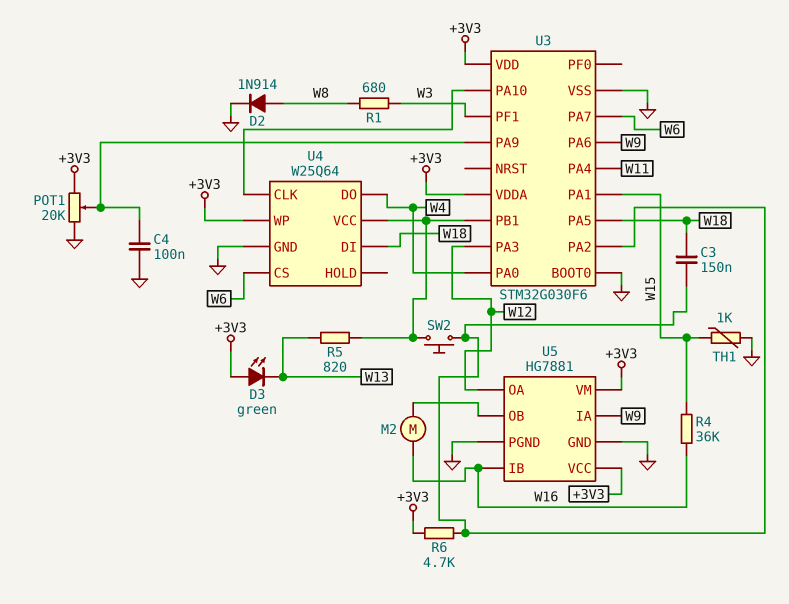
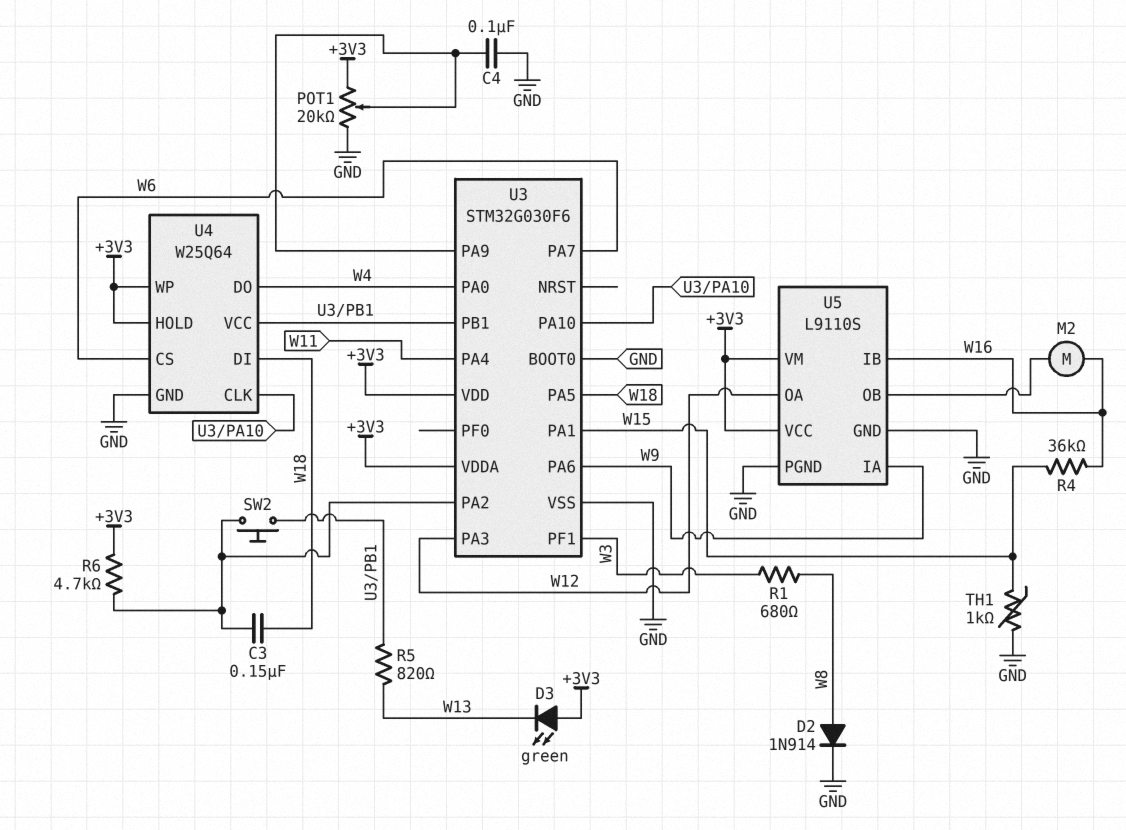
U4 pin HOLD: none -> +3V3
U5: HG7881 -> L9110S

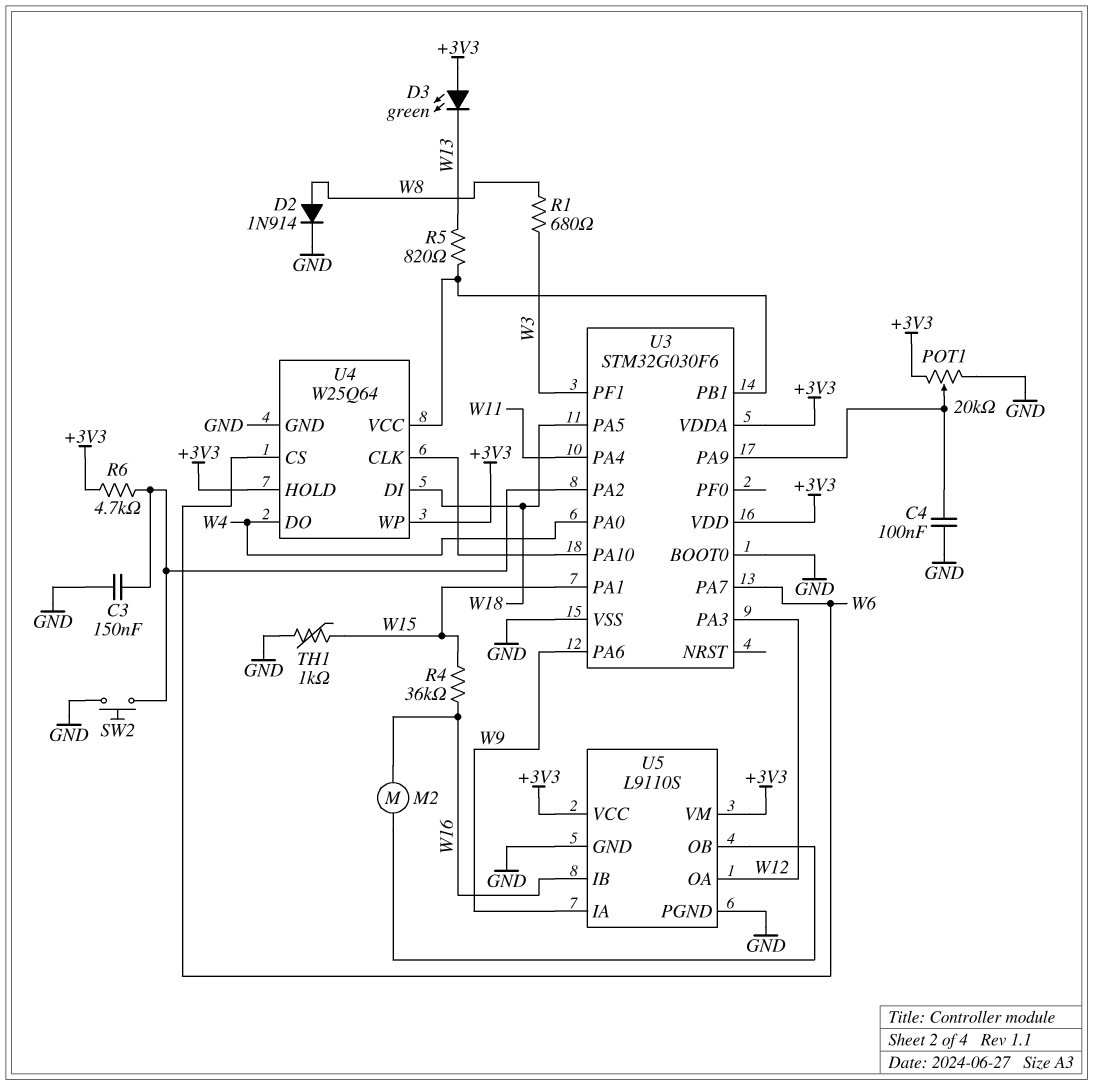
C3: 150nF (U3/PA2, W18) -> 150nF (GND, U3/PA2)
SW2: button (U3/PA2, U3/PB1) -> button (GND, U3/PA2)

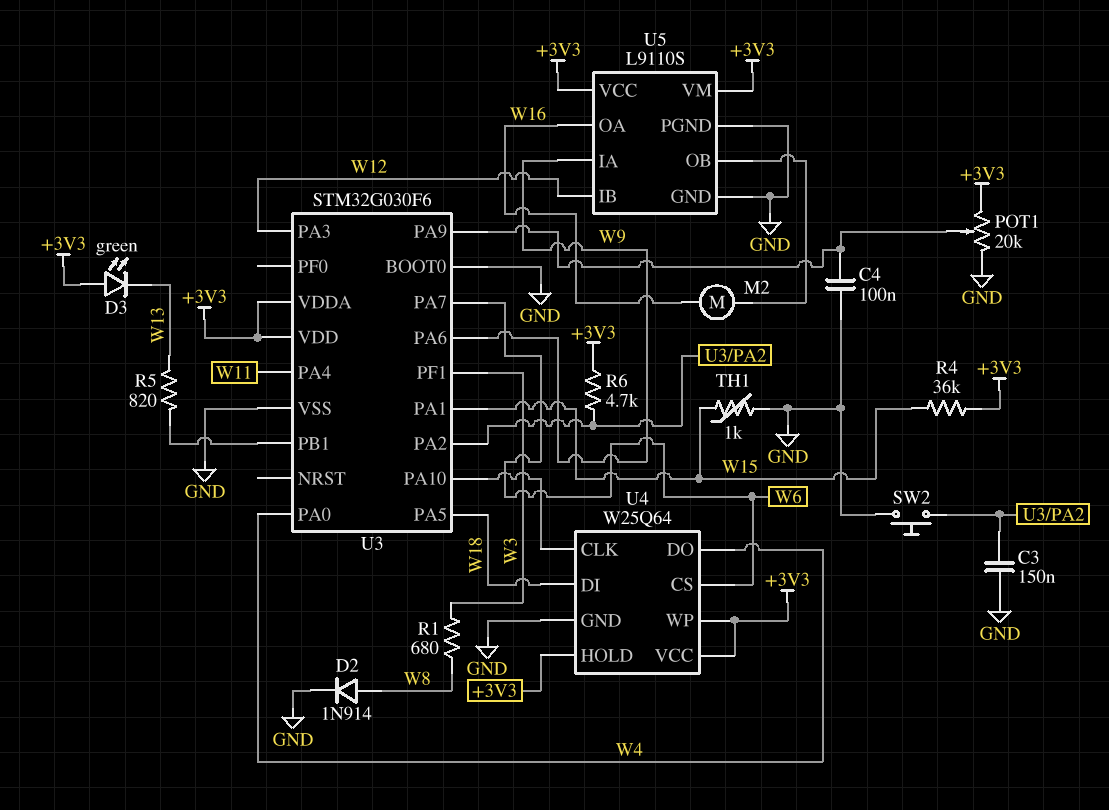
R4: 36k (W15, W16) -> 36k (+3V3, W15)
U4 pin VCC: U3/PB1 -> +3V3
U5 pin IB: W16 -> W12
U5 pin OA: W12 -> W16

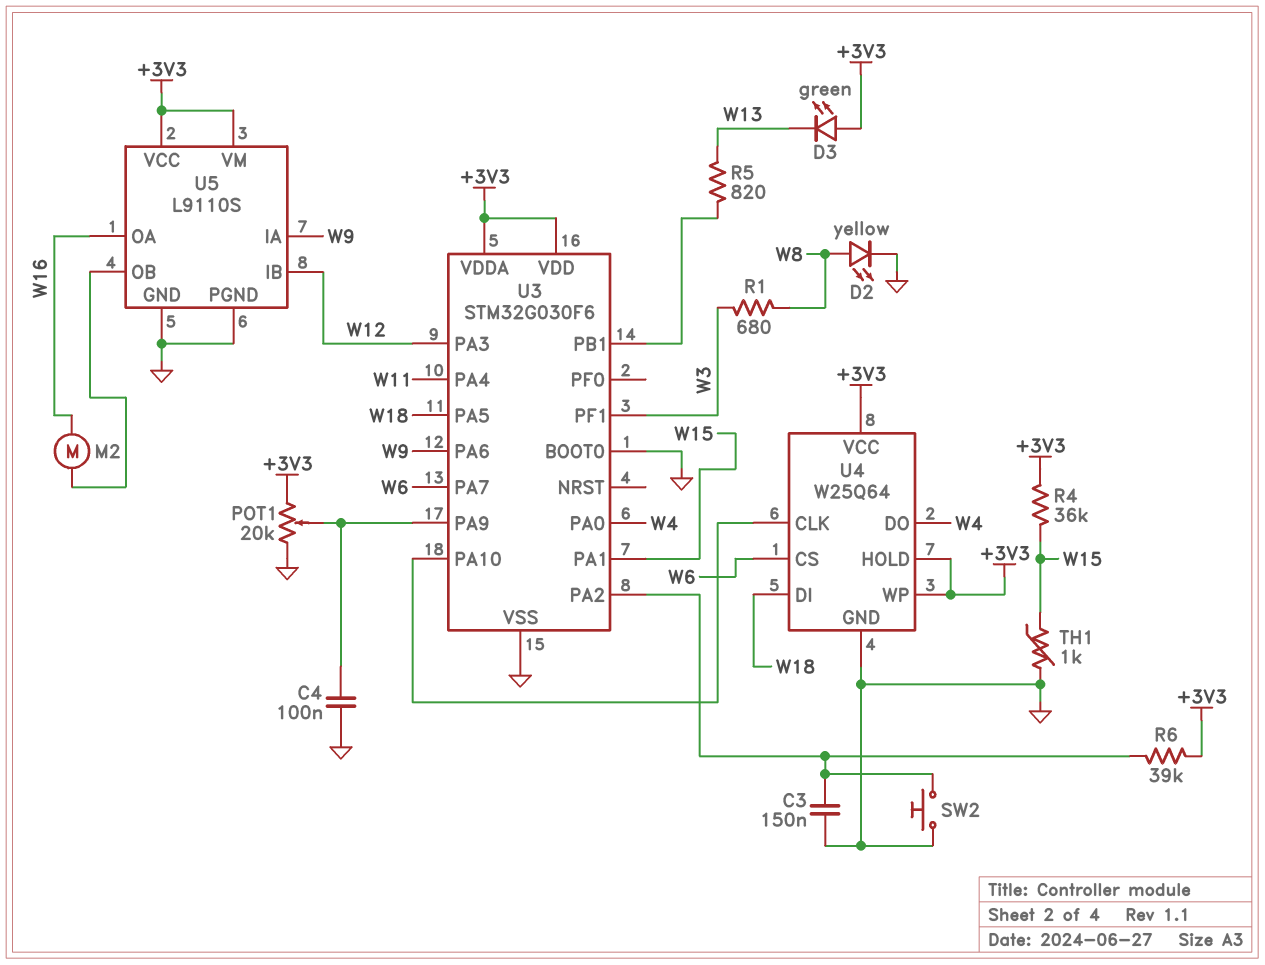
D2: diode 1N914 (A W8, K GND) -> LED yellow (A W8, K GND)
R6: 4.7k (+3V3, U3/PA2) -> 39k (+3V3, U3/PA2)

